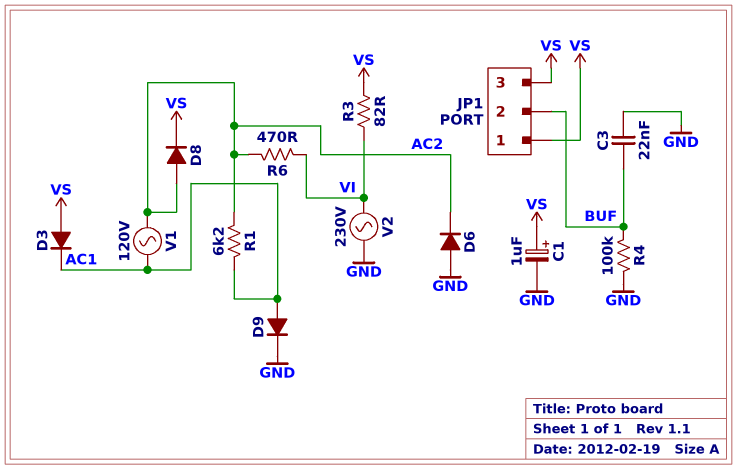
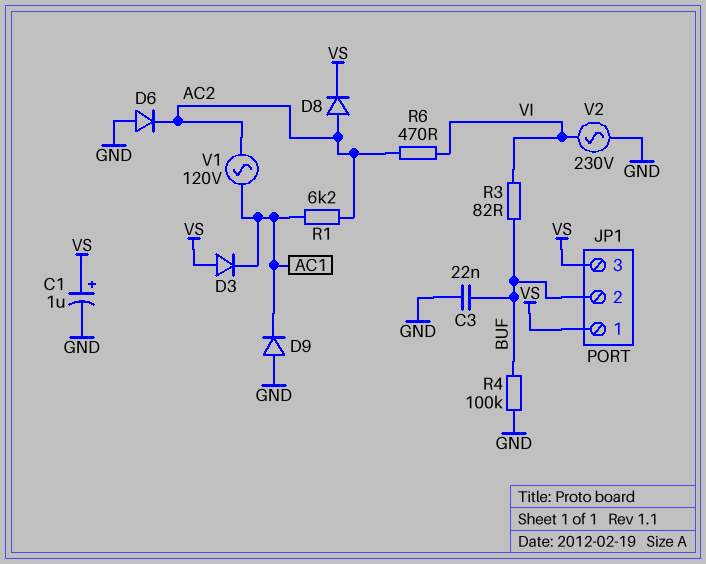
D9: diode (A AC1, K GND) -> diode (A GND, K AC1)
R3: 82 (VI, VS) -> 82 (BUF, VI)

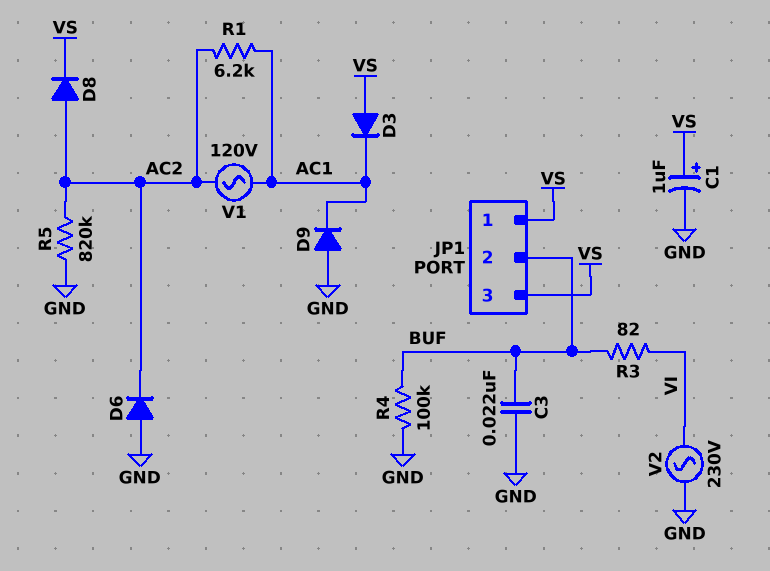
R5: none -> 820k (AC2, GND)
R6: 470 (AC2, VI) -> none

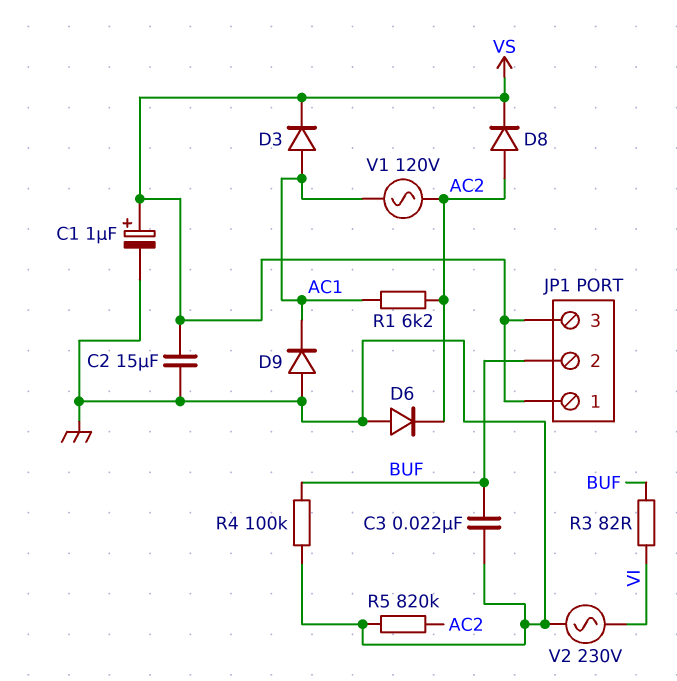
C2: none -> 15uF (GND, VS)
D3: diode (A VS, K AC1) -> diode (A AC1, K VS)

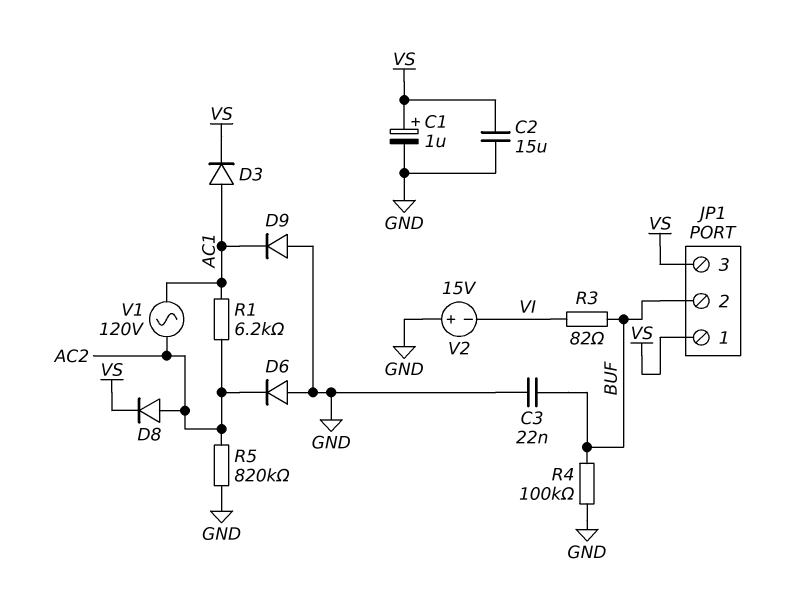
V2: AC 230V (GND, VI) -> 15V (plus GND, minus VI)

